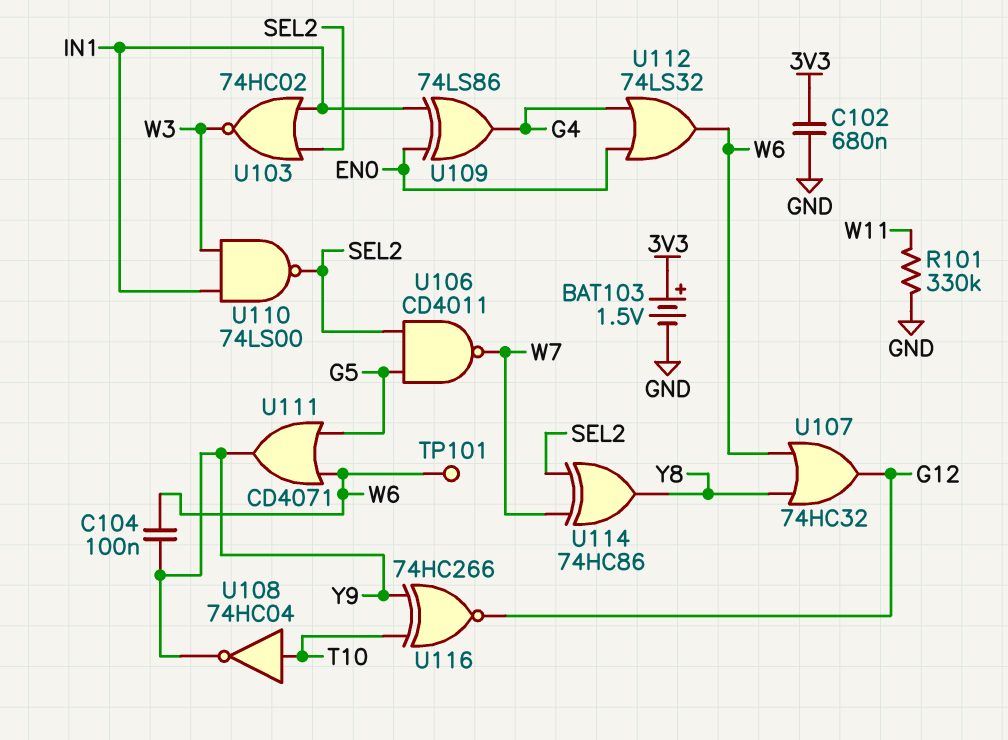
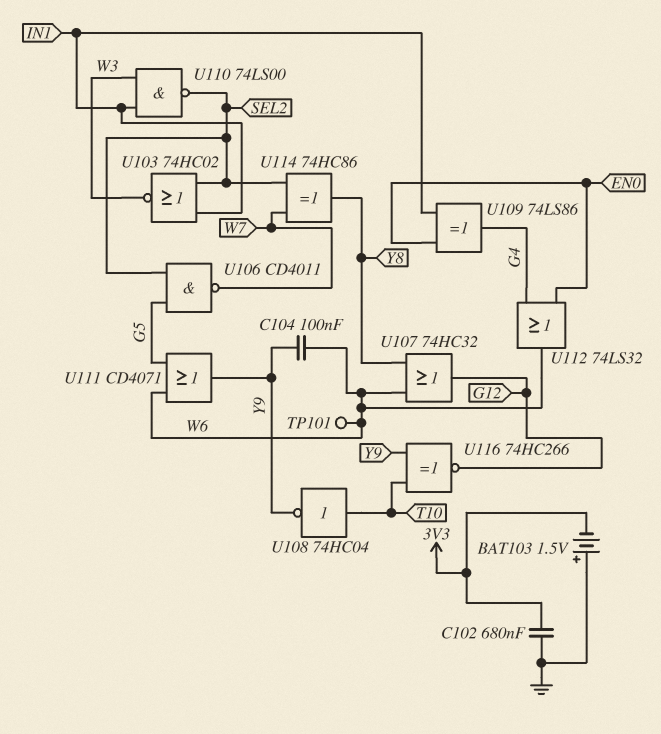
BAT103: 1.5V (plus 3V3, minus GND) -> 1.5V (plus GND, minus 3V3)
R101: 330k (GND, W11) -> none

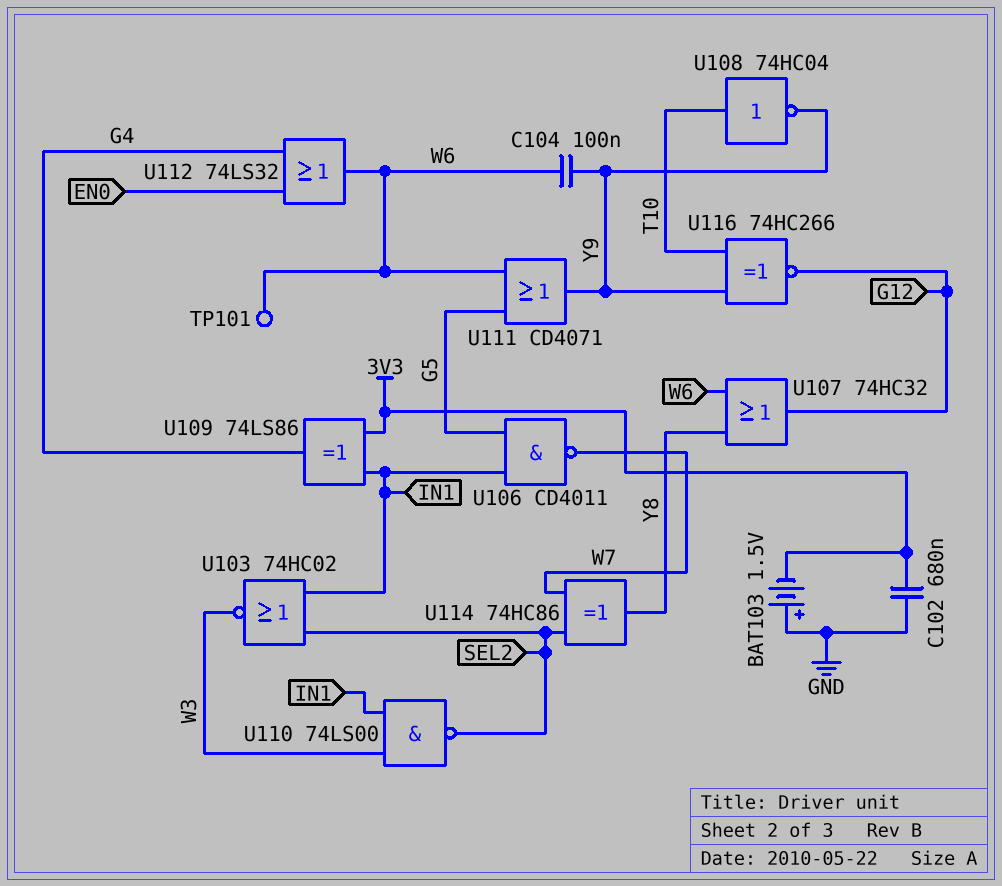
U106: NAND CD4011 (in G5, in SEL2, out W7) -> NAND CD4011 (in G5, in IN1, out W7)
U109: XOR 74LS86 (in EN0, in IN1, out G4) -> XOR 74LS86 (in 3V3, in IN1, out G4)

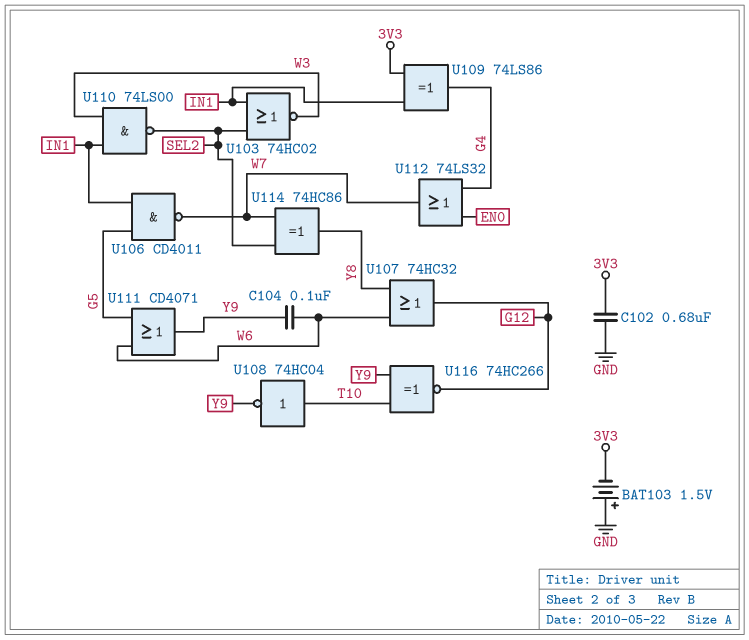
TP101: test point (W6) -> none
U112: OR 74LS32 (in EN0, in G4, out W6) -> OR 74LS32 (in EN0, in G4, out W7)

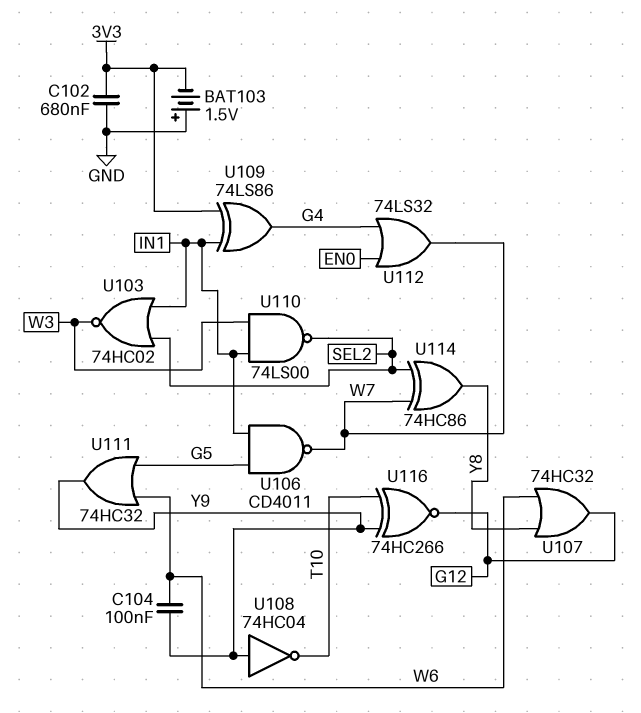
U108: NOT 74HC04 (in T10, out Y9) -> NOT 74HC04 (in Y9, out T10)
U111: OR CD4071 (in G5, in W6, out Y9) -> OR 74HC32 (in G5, in W6, out Y9)

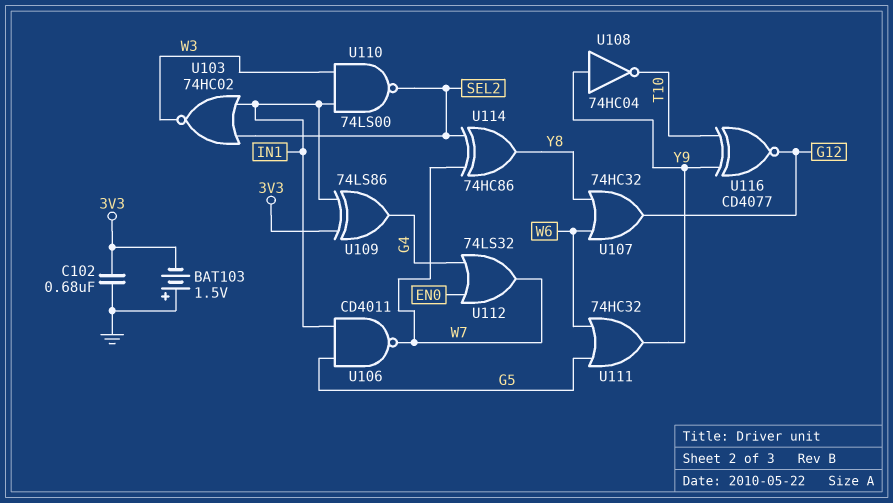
C104: 100nF (W6, Y9) -> none
U116: XNOR 74HC266 (in T10, in Y9, out G12) -> XNOR CD4077 (in T10, in Y9, out G12)

